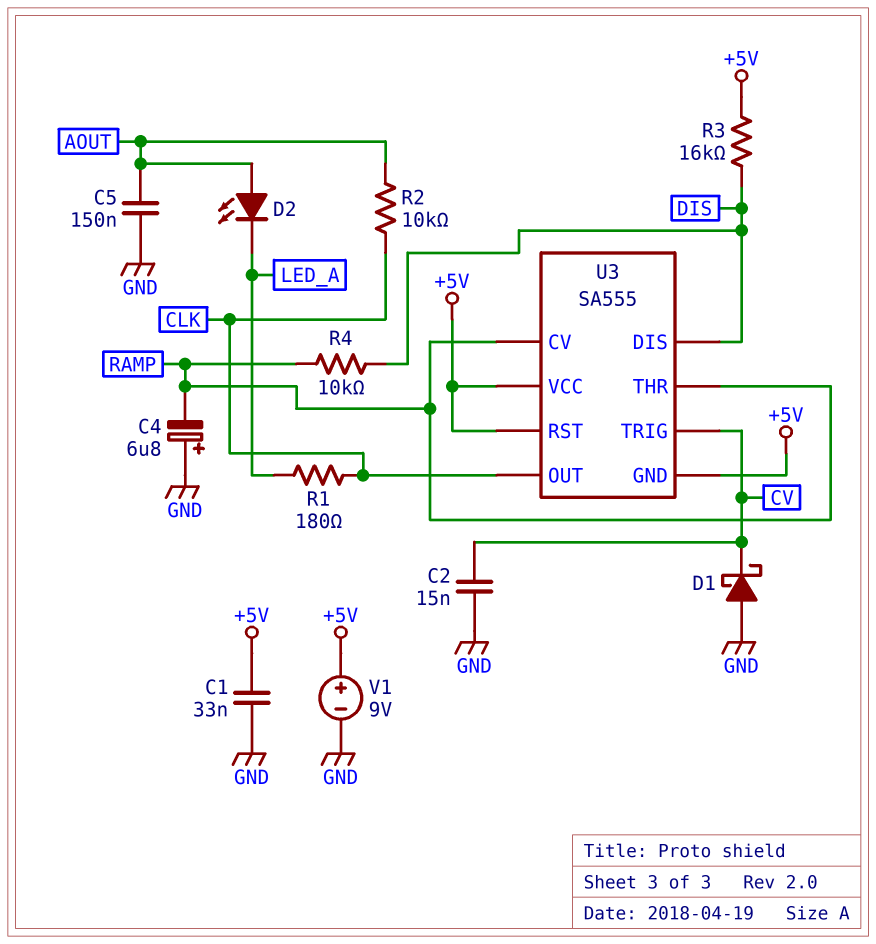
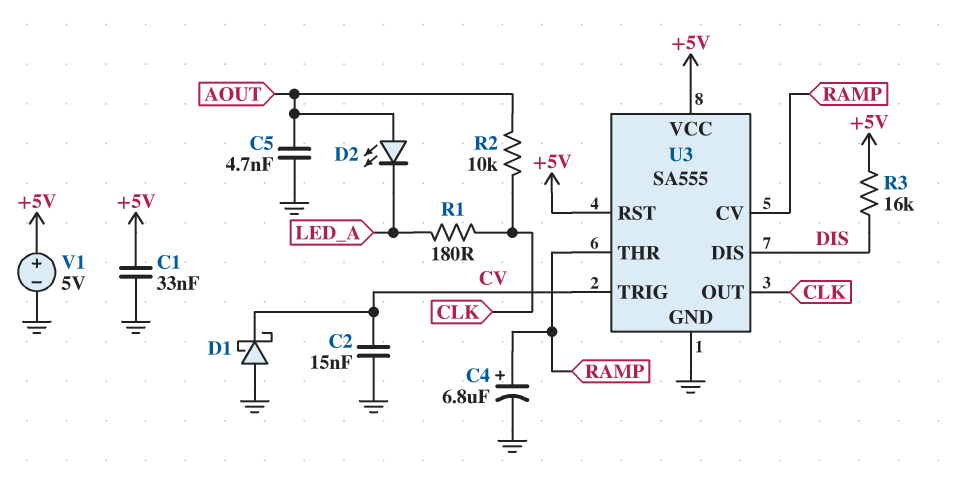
C4: 6.8uF (plus GND, minus RAMP) -> 6.8uF (plus RAMP, minus GND)
C5: 150nF (AOUT, GND) -> 4.7nF (AOUT, GND)
R4: 10k (DIS, RAMP) -> none
U3 pin GND: +5V -> GND
V1: 9V (plus +5V, minus GND) -> 5V (plus +5V, minus GND)

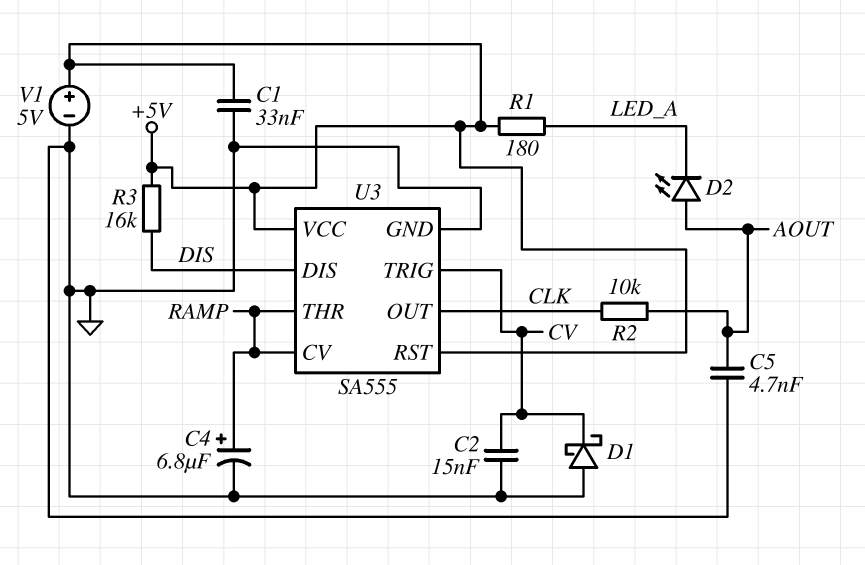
R1: 180 (CLK, LED_A) -> 180 (+5V, LED_A)

